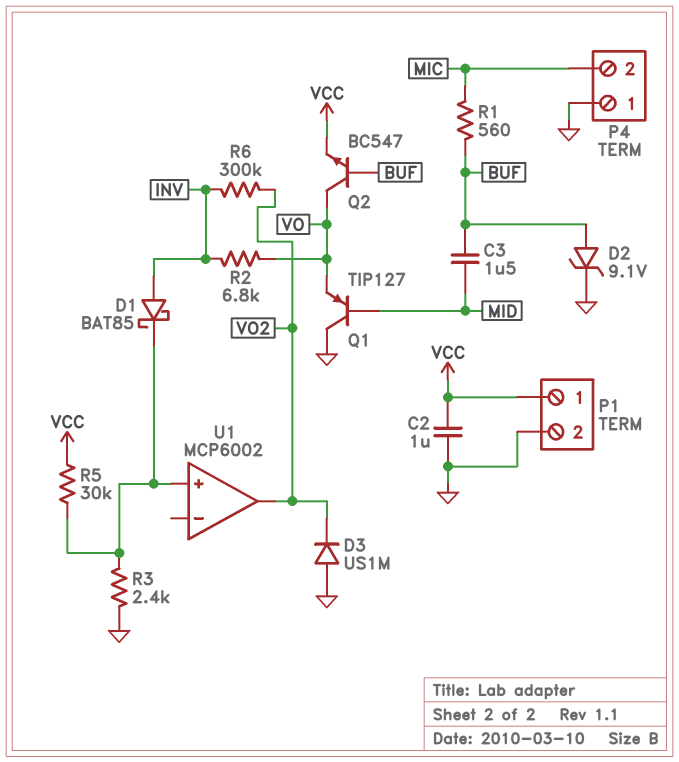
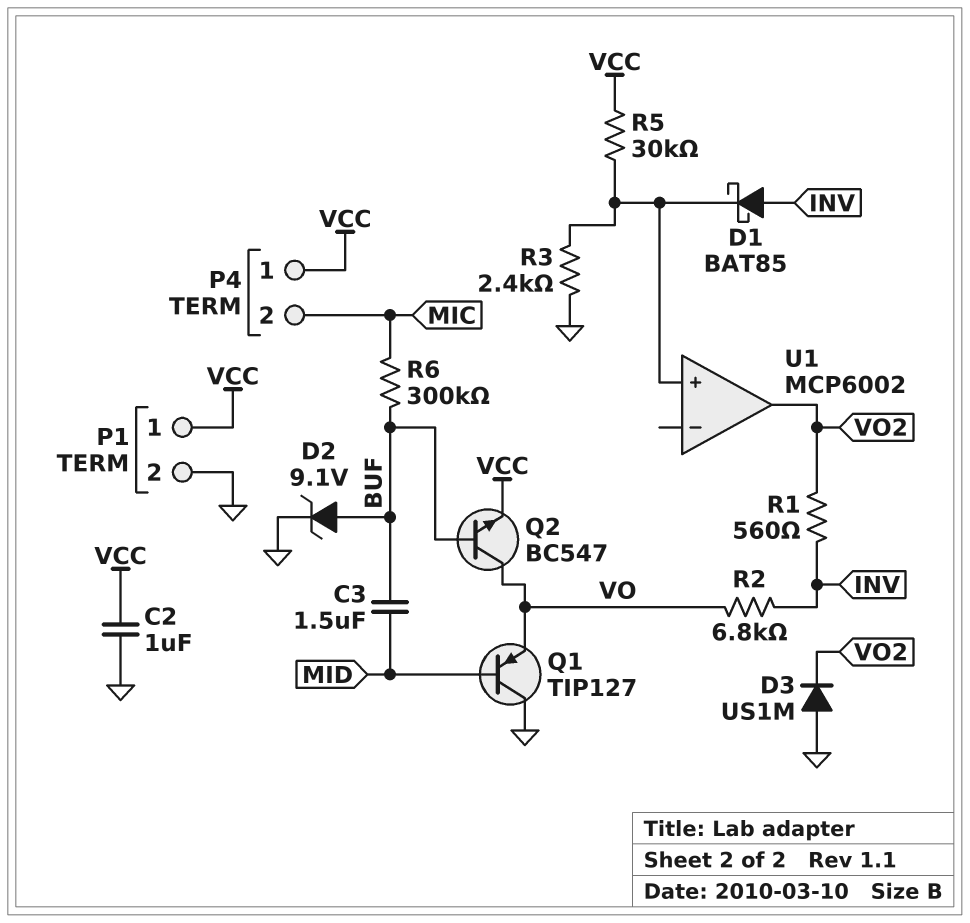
P4 pin 1: GND -> VCC
R1: 560 (BUF, MIC) -> 560 (INV, VO2)
R6: 300k (INV, VO2) -> 300k (BUF, MIC)

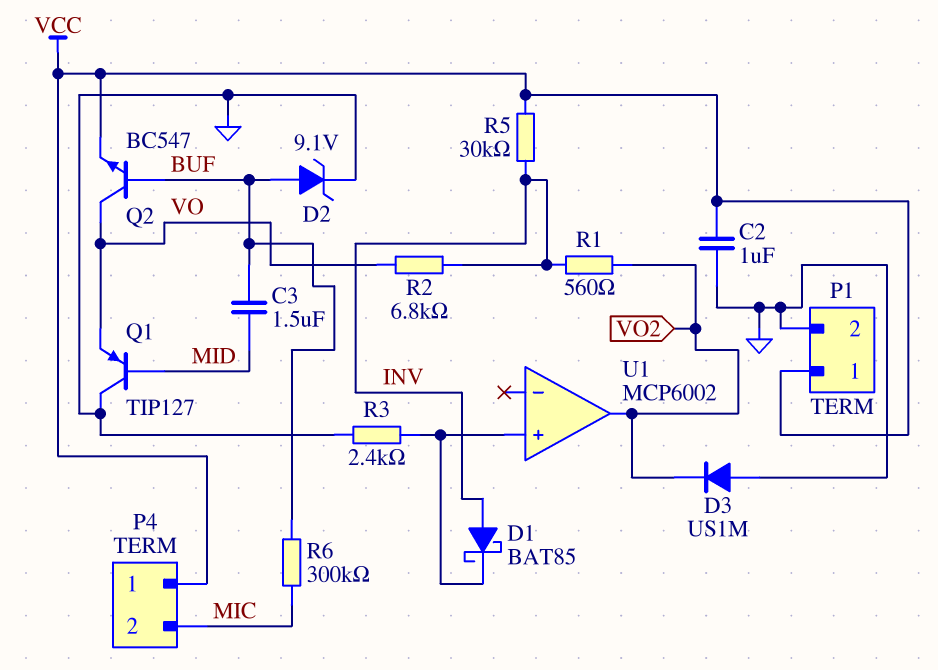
R5: 30k (U1/in+, VCC) -> 30k (INV, VCC)

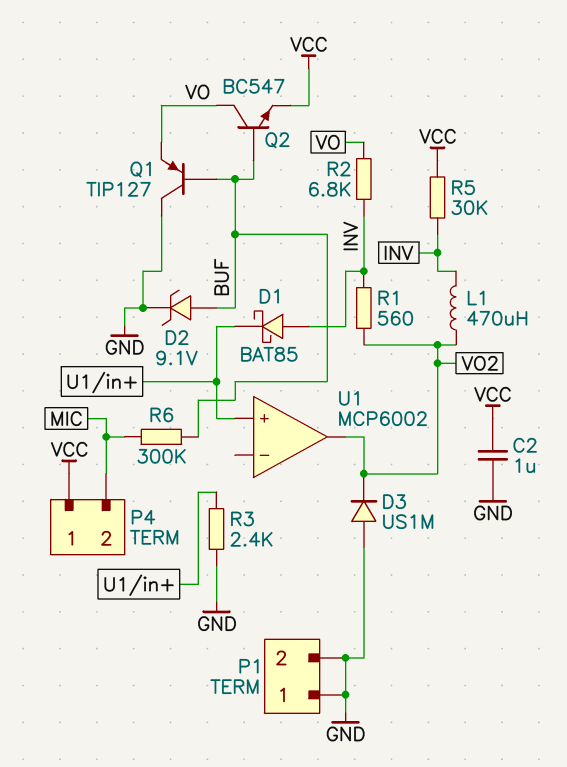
C3: 1.5uF (BUF, MID) -> none
L1: none -> 470uH (INV, VO2)
P1 pin 1: VCC -> GND
Q1: PNP TIP127 (B MID, C GND, E VO) -> PNP TIP127 (B BUF, C GND, E VO)

